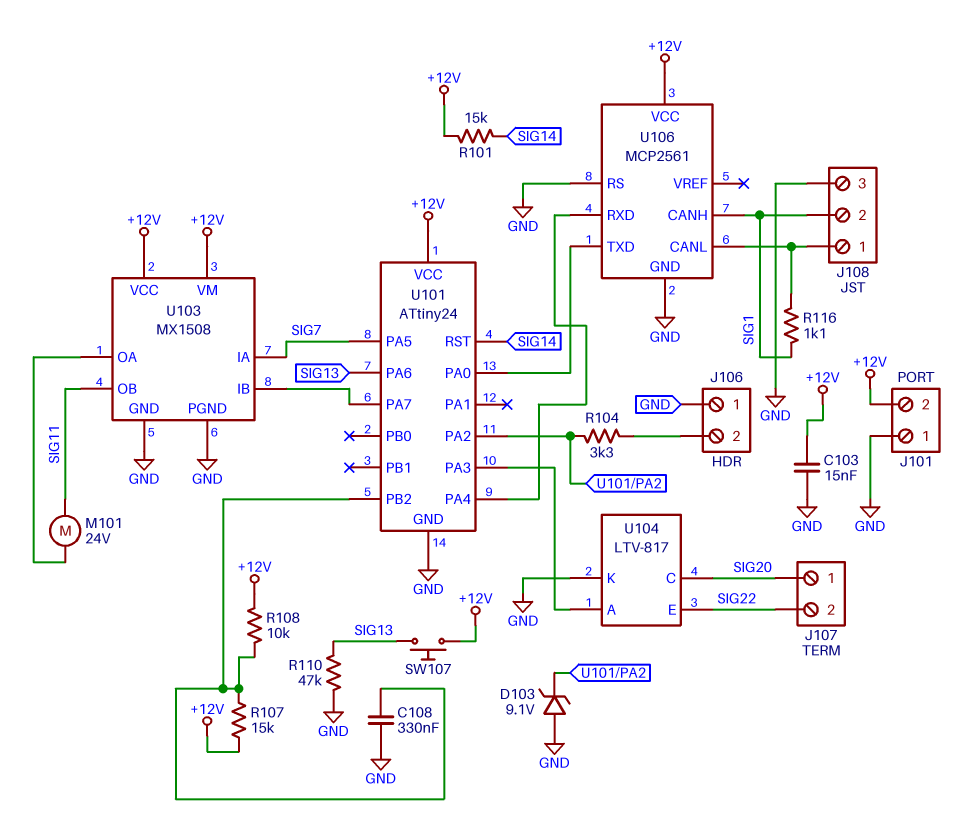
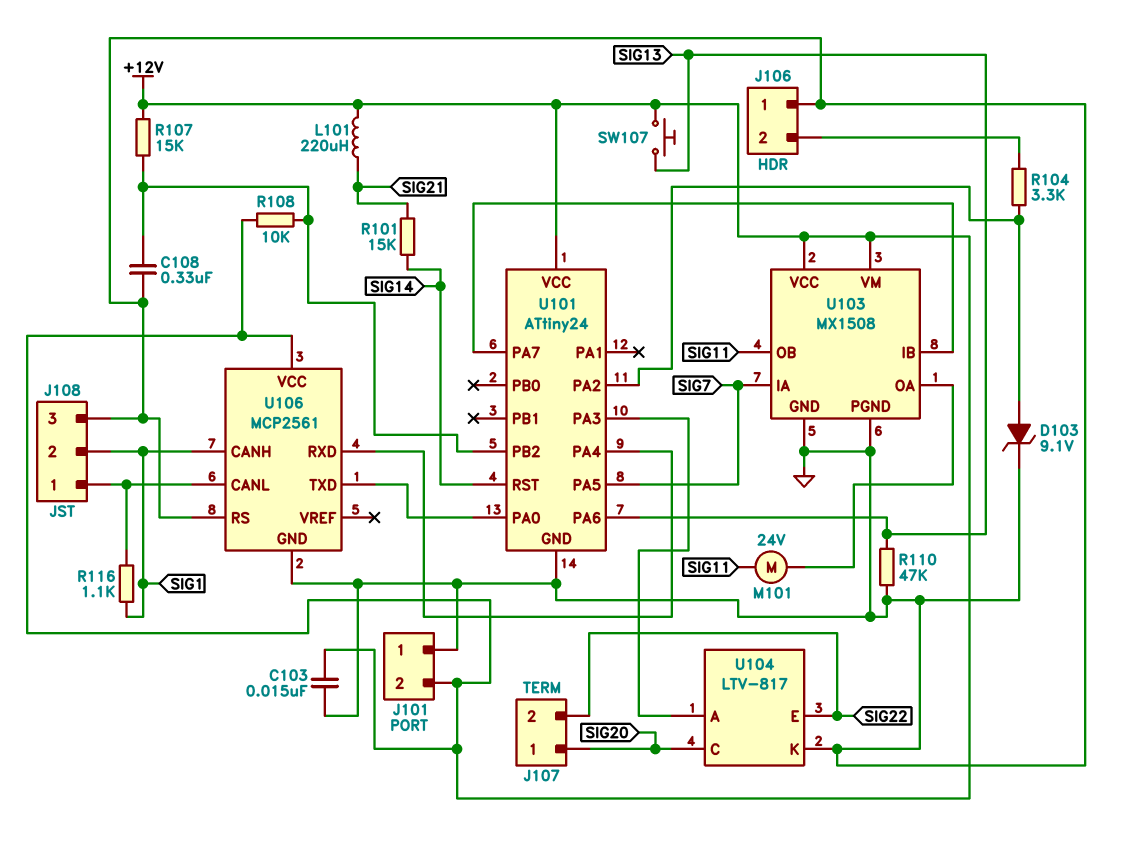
D103: zener 9.1V (A GND, K U101/PA2) -> zener 9.1V (A U101/PA2, K GND)
L101: none -> 220uH (+12V, SIG21)
R101: 15k (+12V, SIG14) -> 15k (SIG14, SIG21)

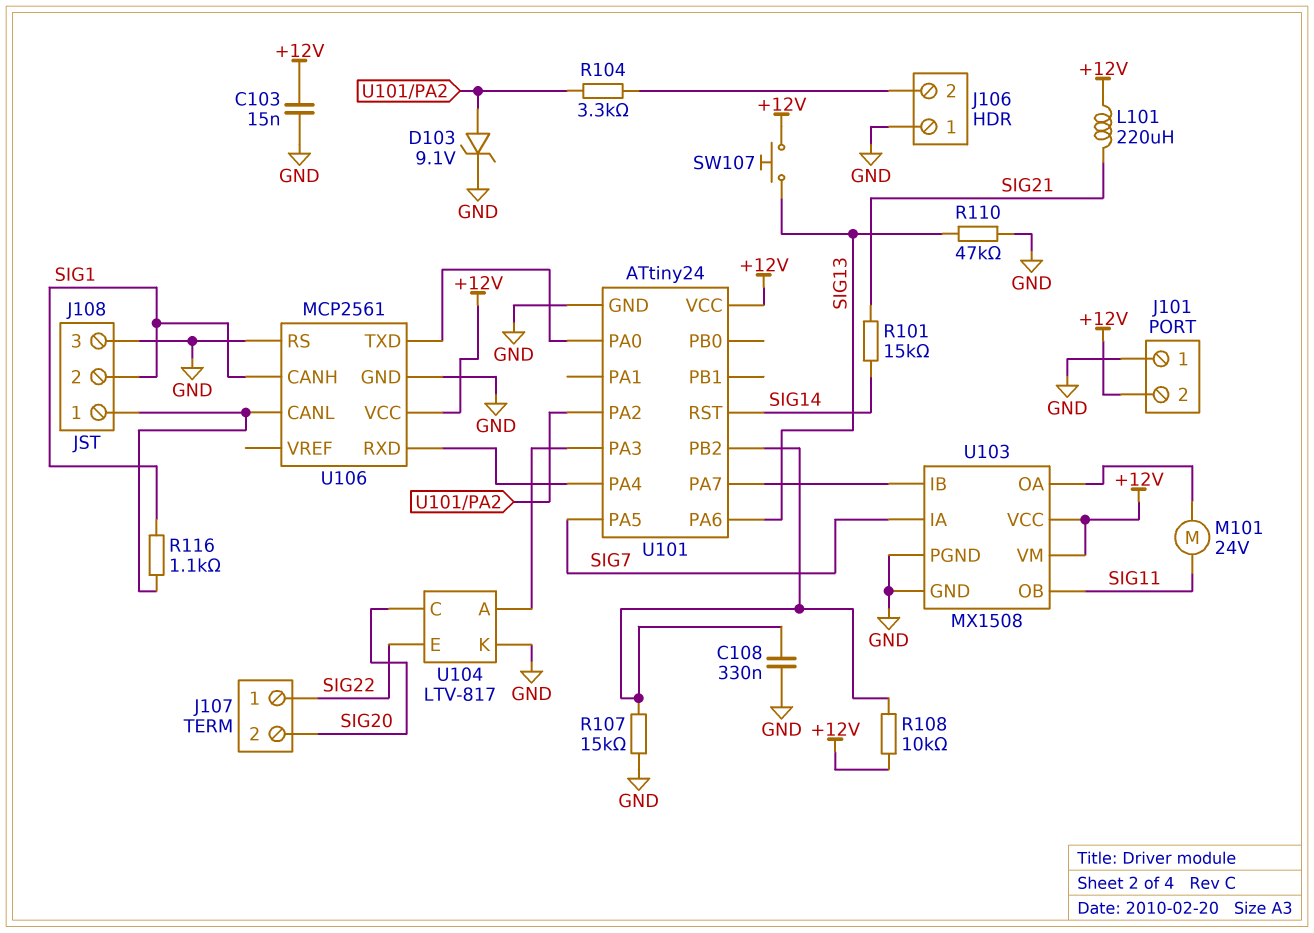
J107 pin 1: SIG20 -> SIG22
J107 pin 2: SIG22 -> SIG20
R107: 15k (+12V, U101/PB2) -> 15k (GND, U101/PB2)

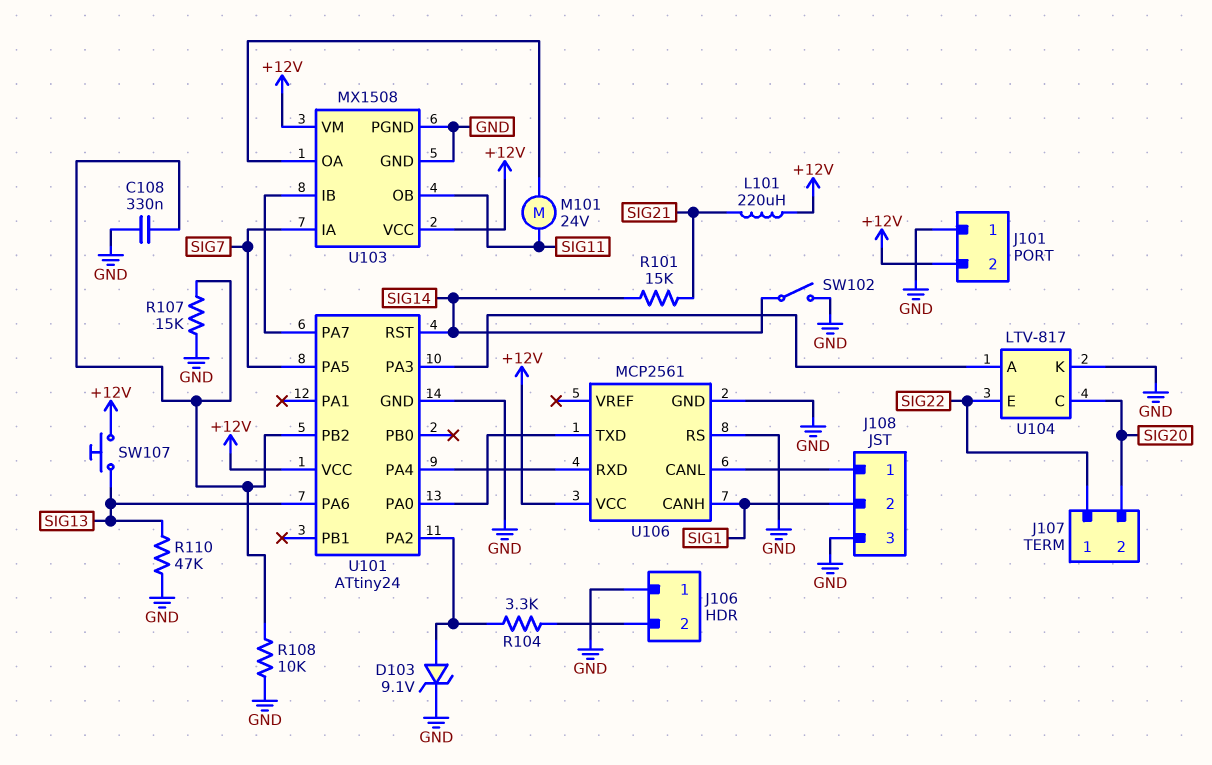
C103: 15nF (+12V, GND) -> none
R108: 10k (+12V, U101/PB2) -> 10k (GND, U101/PB2)
R116: 1.1k (J108/1, SIG1) -> none
SW102: none -> switch (GND, SIG14)

